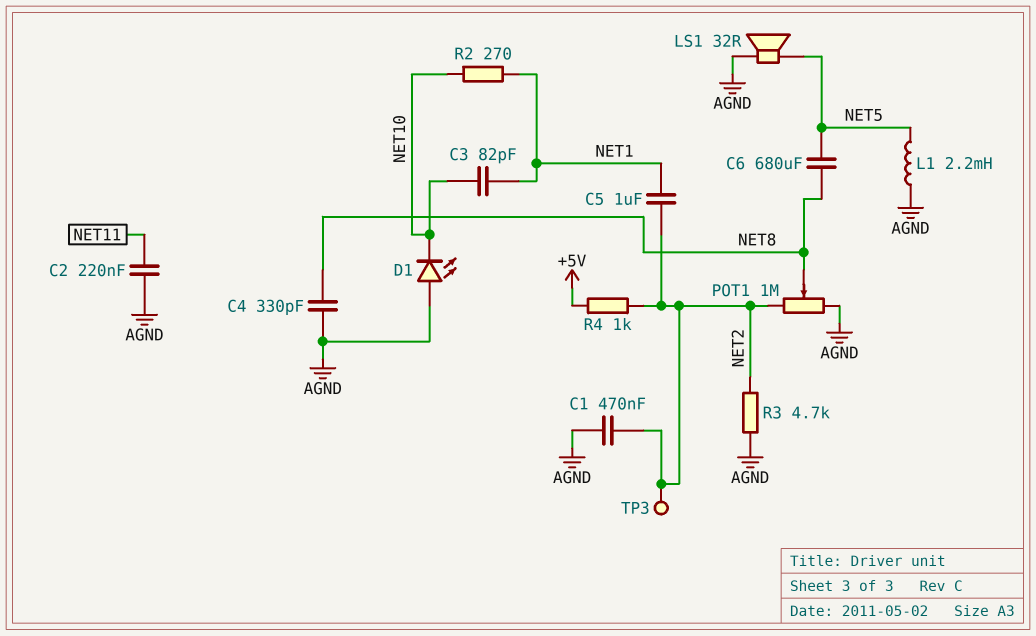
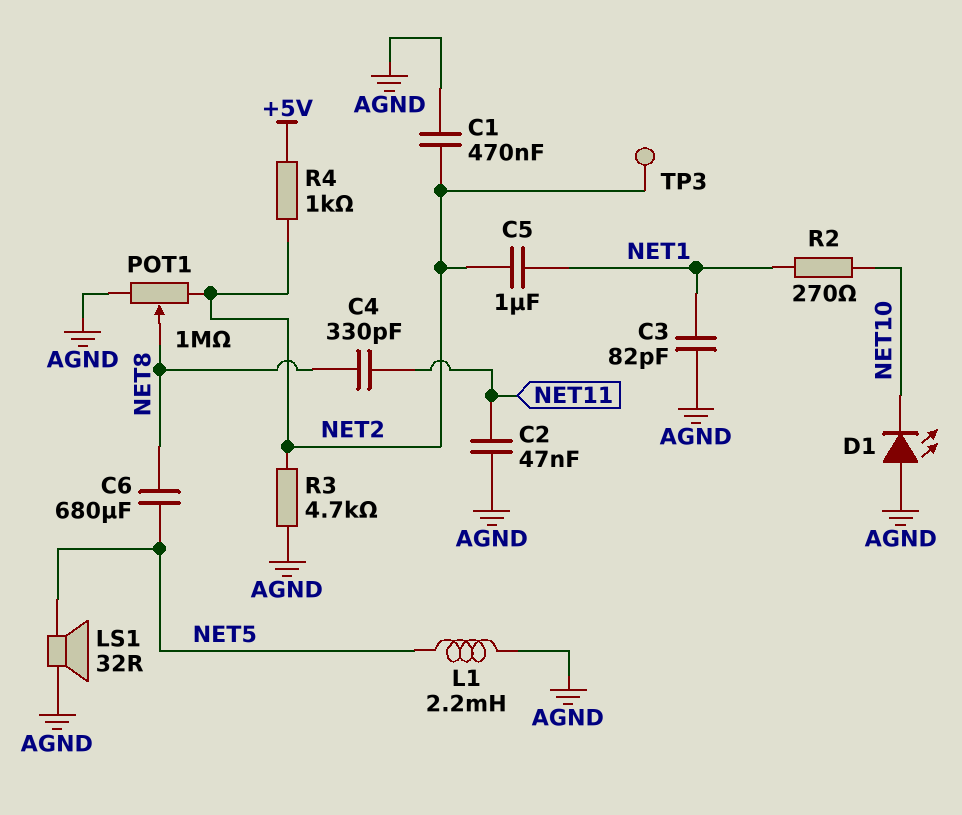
C2: 220nF (AGND, NET11) -> 47nF (AGND, NET11)
C3: 82pF (NET1, NET10) -> 82pF (AGND, NET1)
C4: 330pF (AGND, NET8) -> 330pF (NET8, NET11)

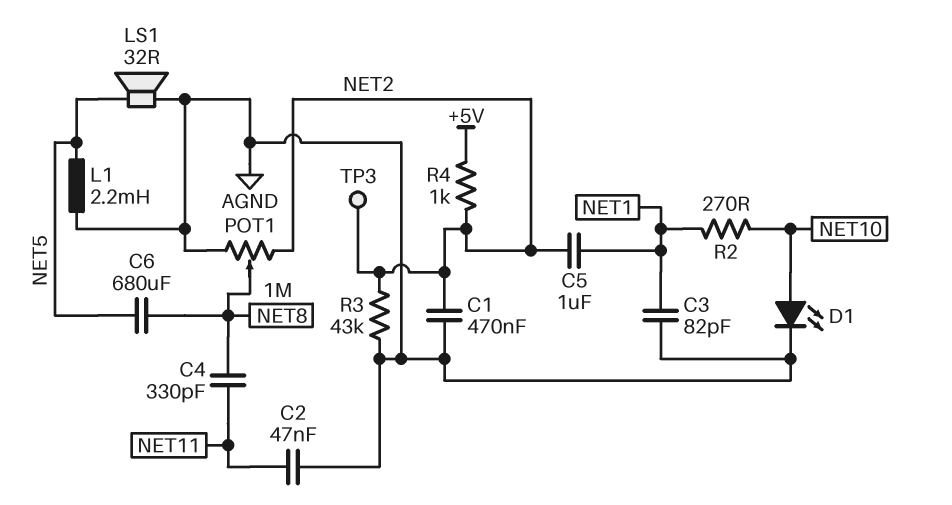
D1: LED (A AGND, K NET10) -> LED (A NET10, K AGND)
R3: 4.7k (AGND, NET2) -> 43k (AGND, NET2)

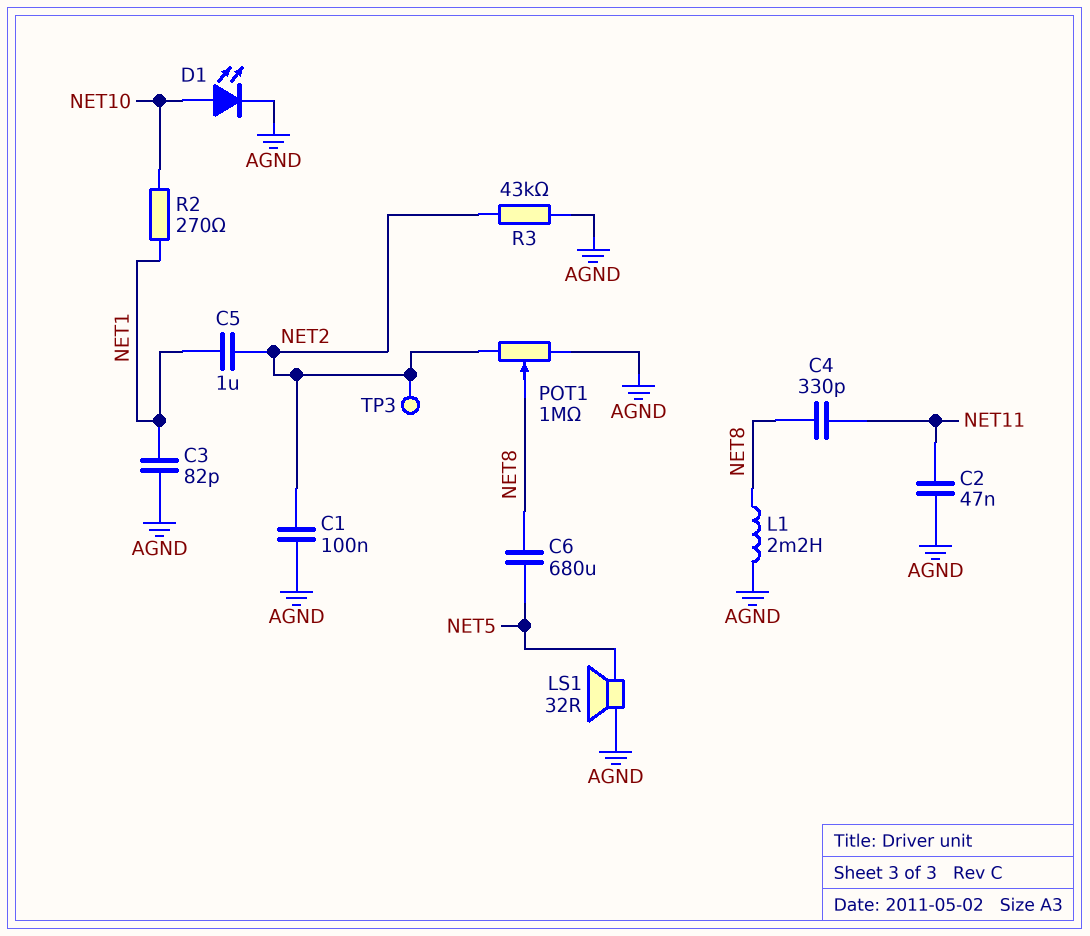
C1: 470nF (AGND, NET2) -> 100nF (AGND, NET2)
L1: 2.2mH (AGND, NET5) -> 2.2mH (AGND, NET8)
R4: 1k (+5V, NET2) -> none

